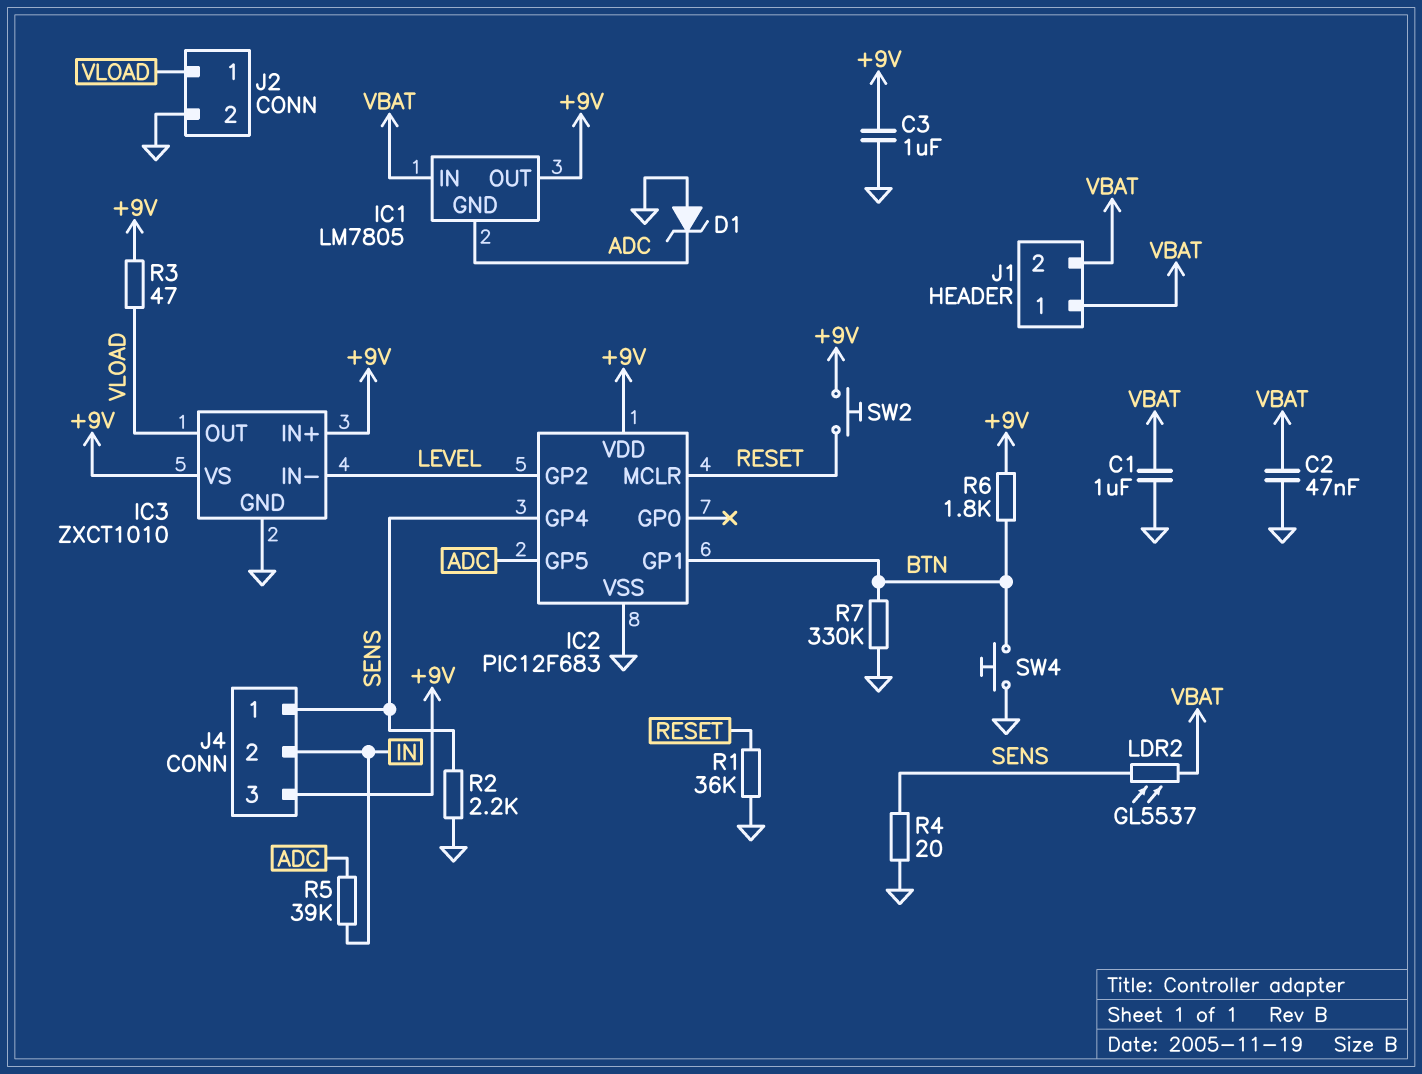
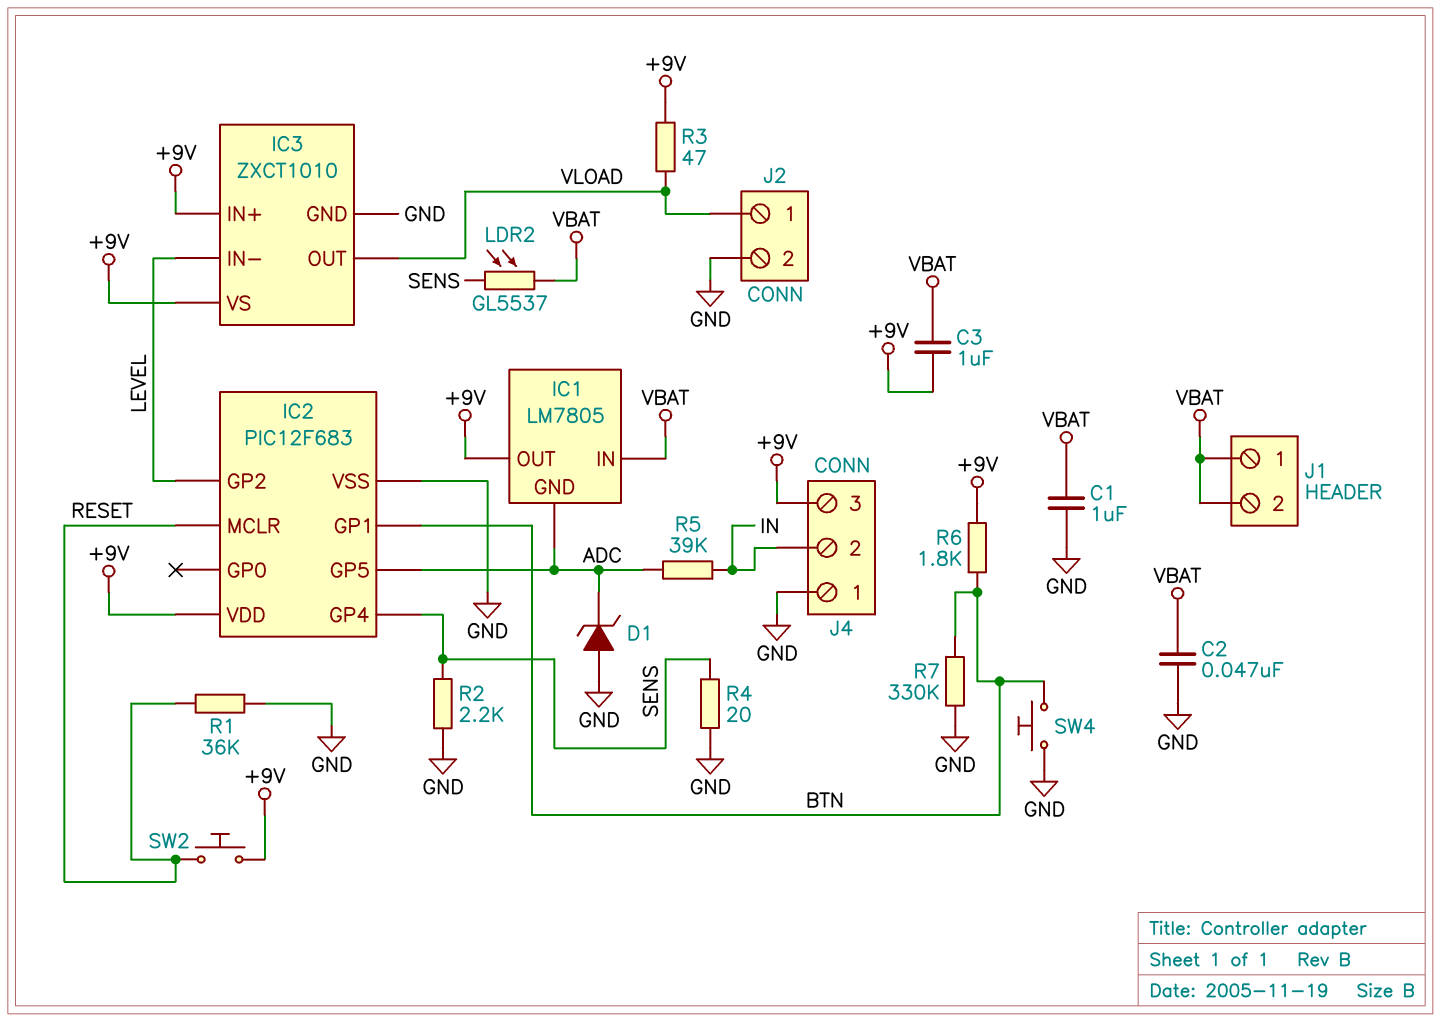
C3: 1uF (+9V, GND) -> 1uF (+9V, VBAT)
J4 pin 1: SENS -> GND

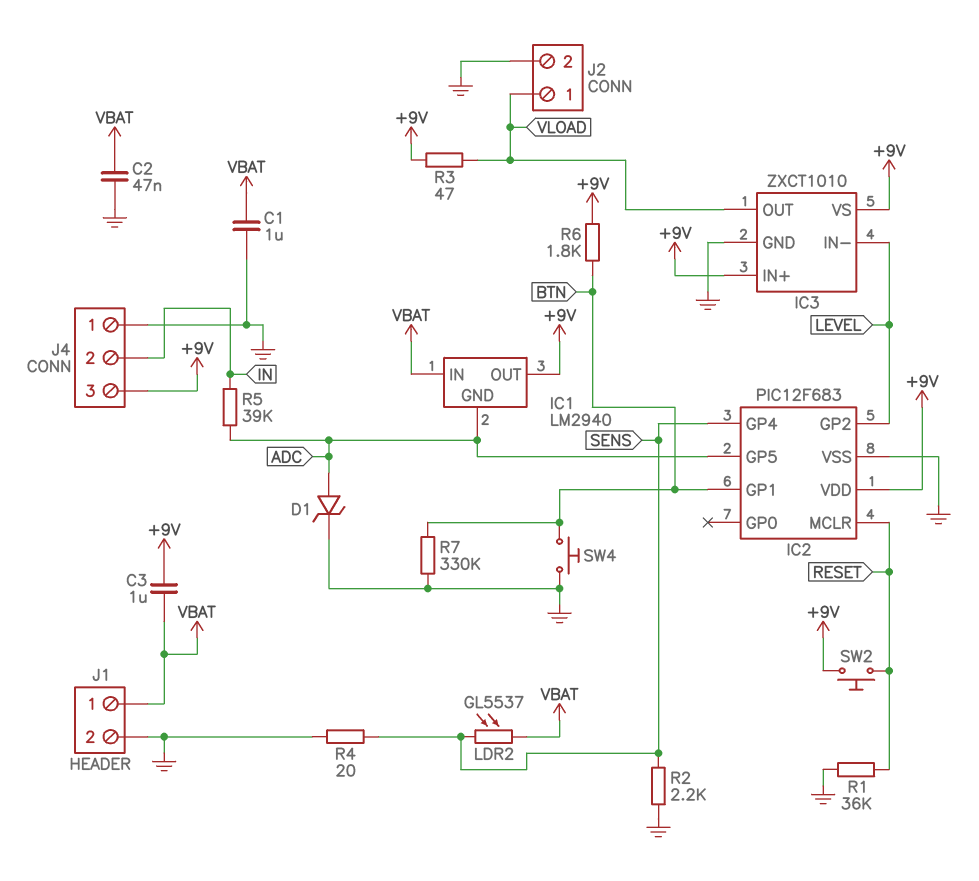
D1: zener (A GND, K ADC) -> zener (A ADC, K GND)
IC1: LM7805 -> LM2940
J1 pin 2: VBAT -> GND

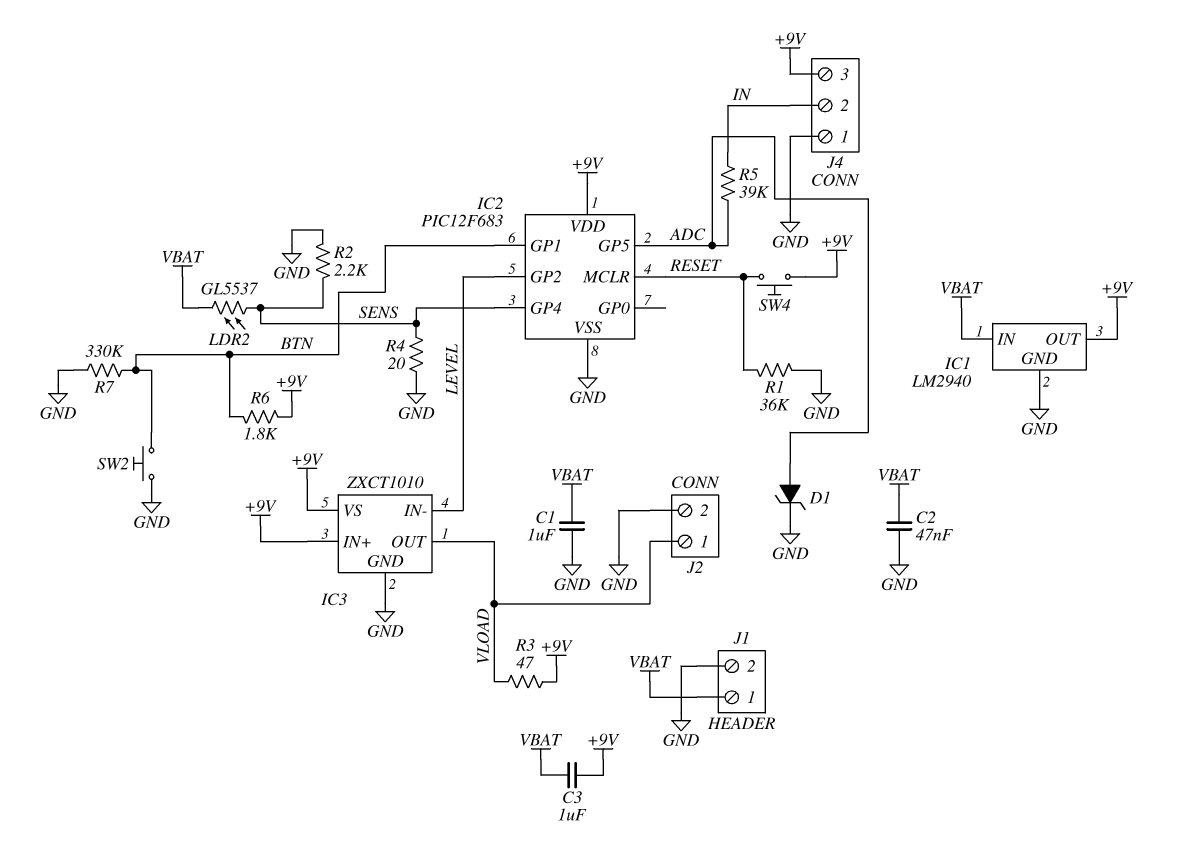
IC1 pin GND: ADC -> GND
SW2: button (+9V, RESET) -> button (BTN, GND)
SW4: button (BTN, GND) -> button (+9V, RESET)

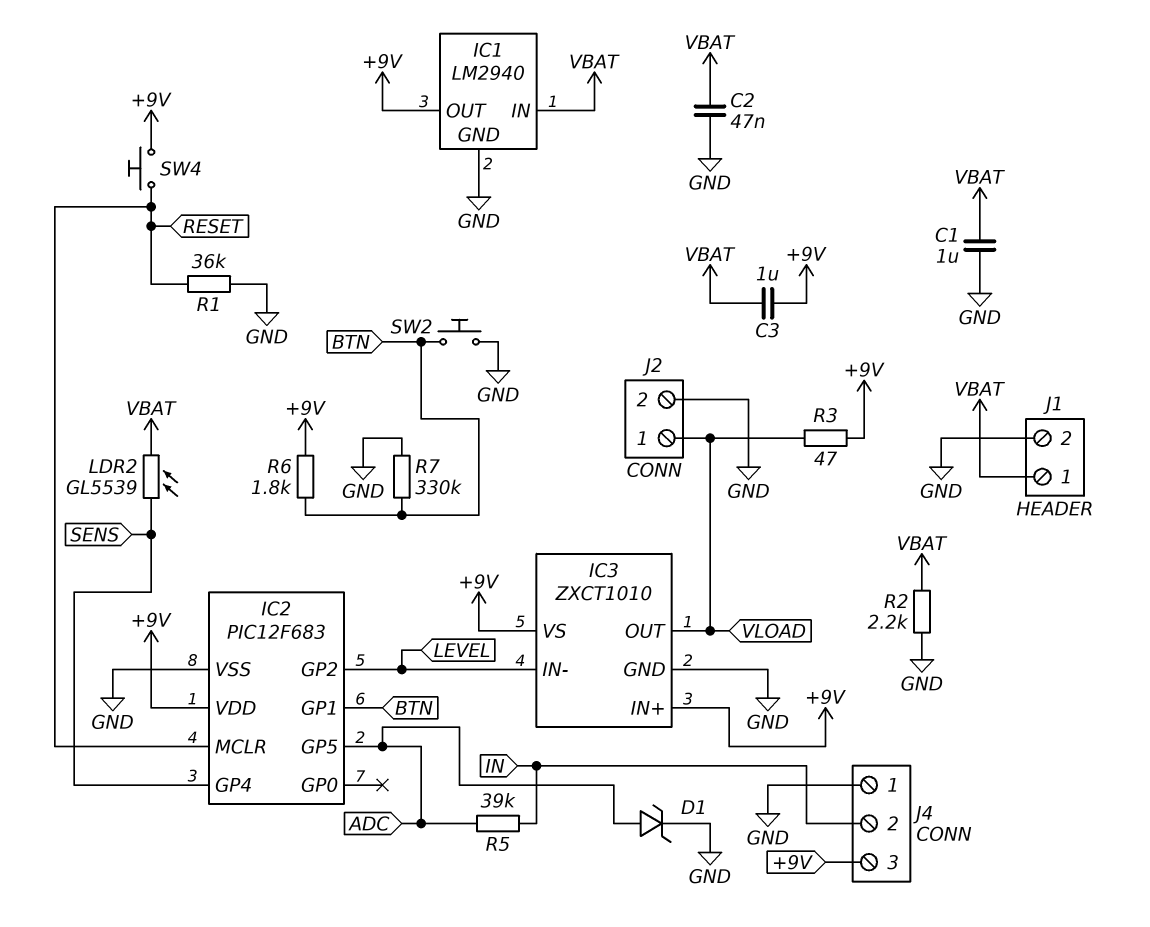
LDR2: GL5537 (SENS, VBAT) -> GL5539 (SENS, VBAT)
R2: 2.2k (GND, SENS) -> 2.2k (GND, VBAT)
R4: 20 (GND, SENS) -> none

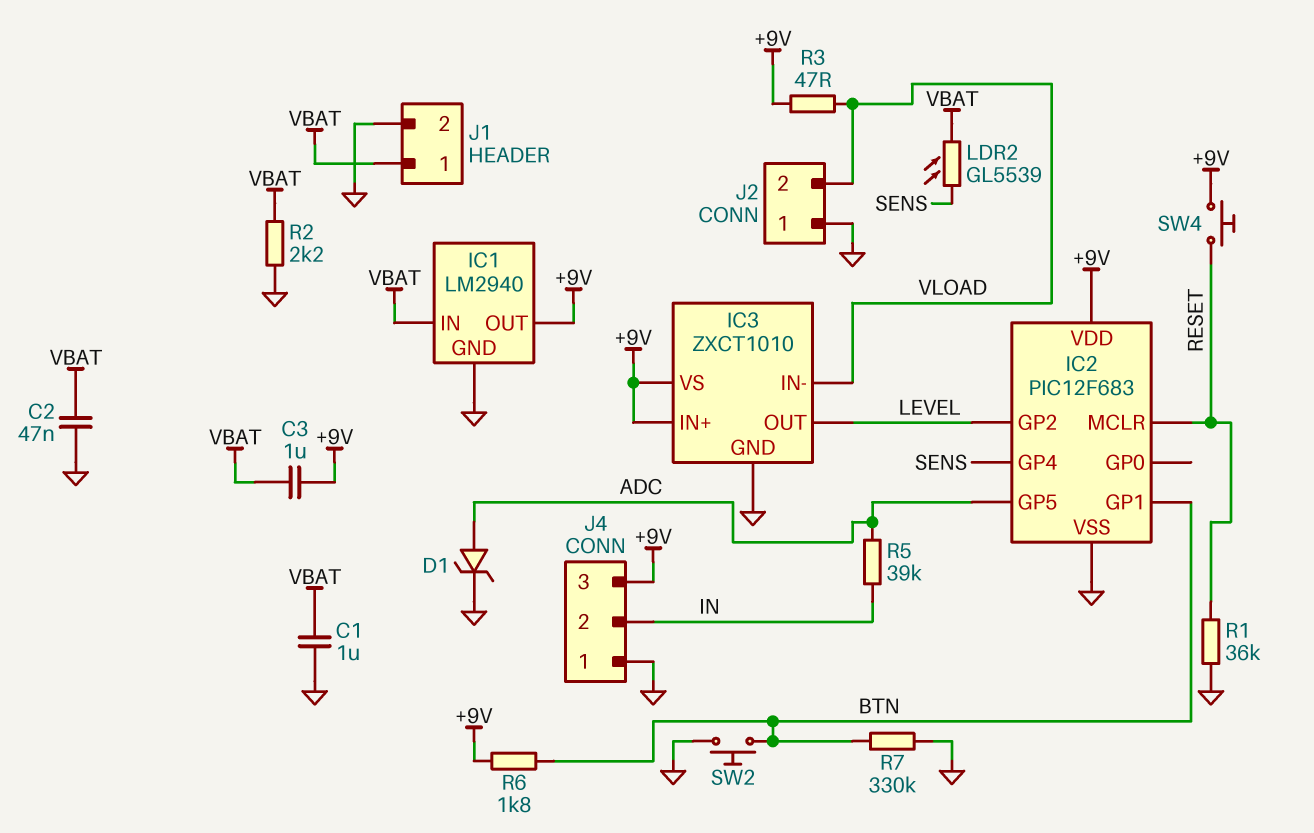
IC3 pin IN-: LEVEL -> VLOAD
IC3 pin OUT: VLOAD -> LEVEL
J2 pin 1: VLOAD -> GND
J2 pin 2: GND -> VLOAD

